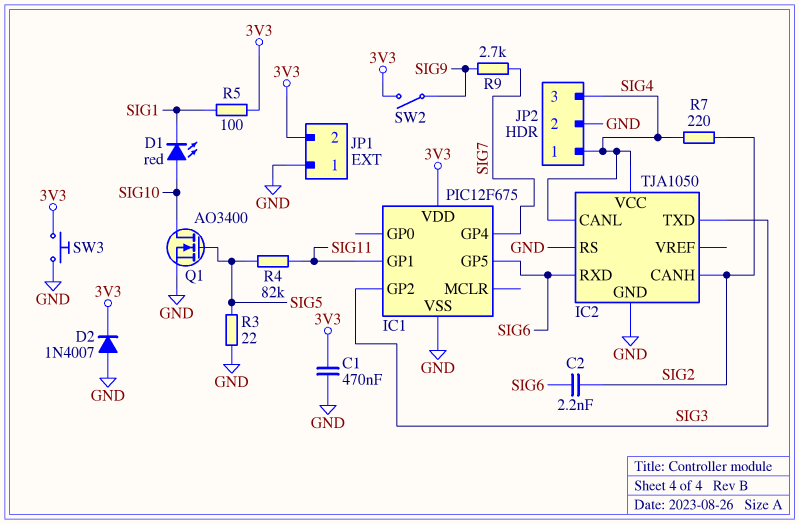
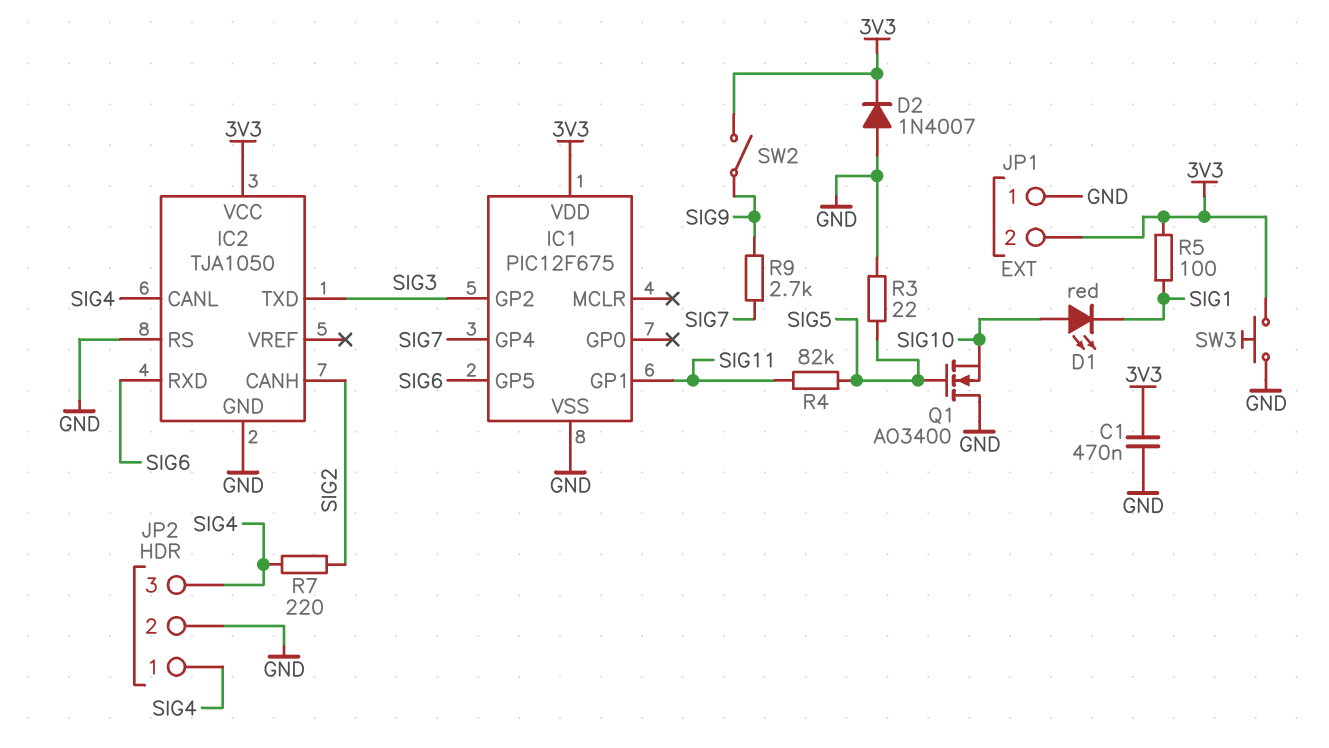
C2: 2.2nF (SIG2, SIG6) -> none
IC2 pin VCC: SIG4 -> 3V3
Q1: NMOS AO3400 (G SIG5, D SIG10, S GND) -> NMOS AO3400 (G SIG5, D GND, S SIG10)

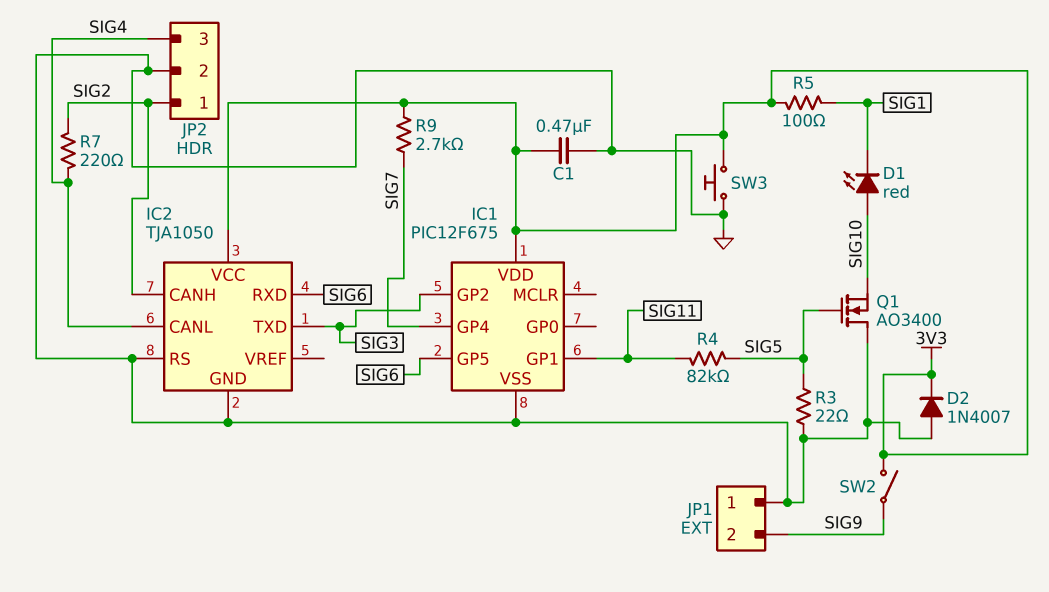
JP1 pin 2: 3V3 -> SIG9
JP2 pin 1: SIG4 -> SIG2
R9: 2.7k (SIG7, SIG9) -> 2.7k (3V3, SIG7)

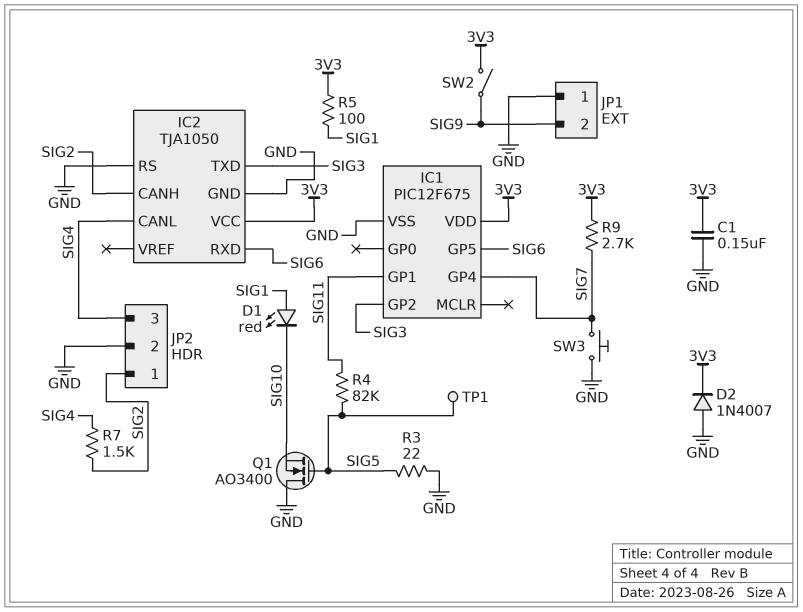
C1: 470nF (3V3, GND) -> 150nF (3V3, GND)
D1: LED red (A SIG10, K SIG1) -> LED red (A SIG1, K SIG10)
R7: 220 (SIG2, SIG4) -> 1.5k (SIG2, SIG4)
SW3: button (3V3, GND) -> button (GND, SIG7)
TP1: none -> test point (SIG5)

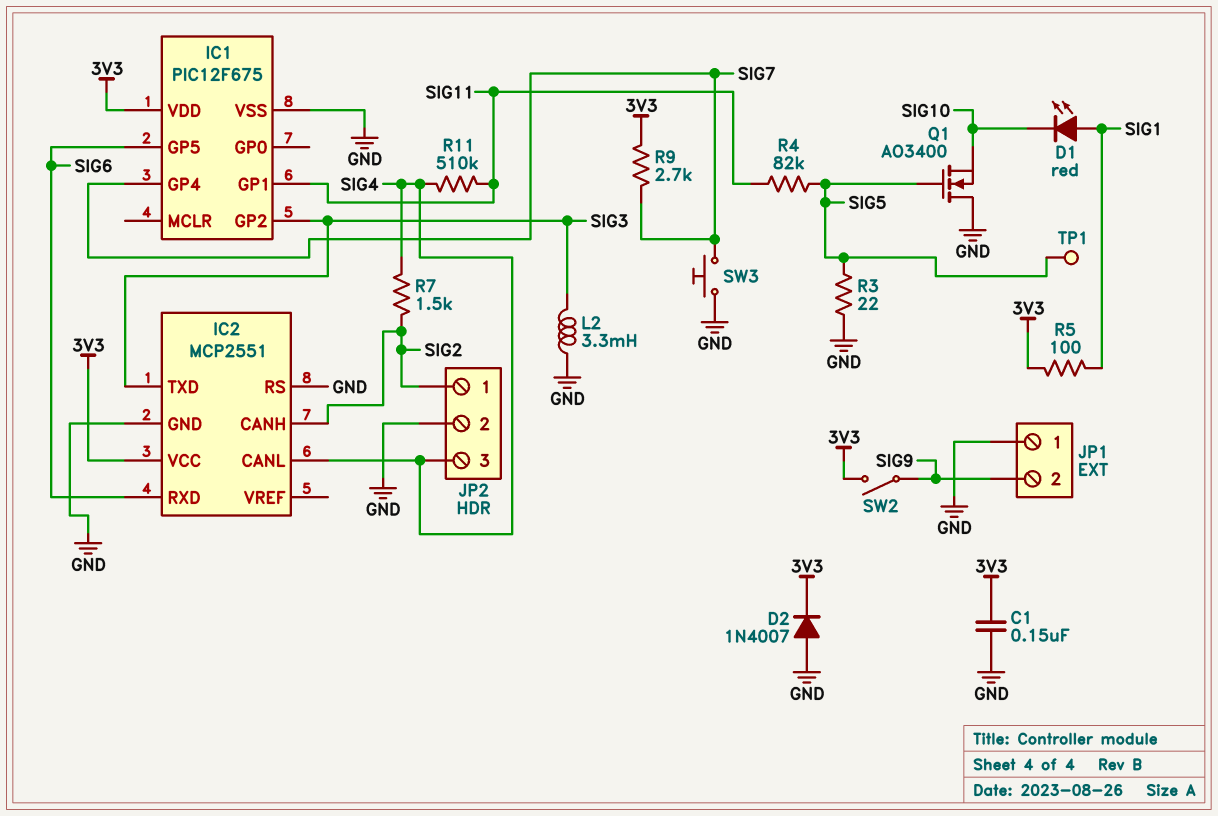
IC2: TJA1050 -> MCP2551
L2: none -> 3.3mH (GND, SIG3)
R11: none -> 510k (SIG4, SIG11)

